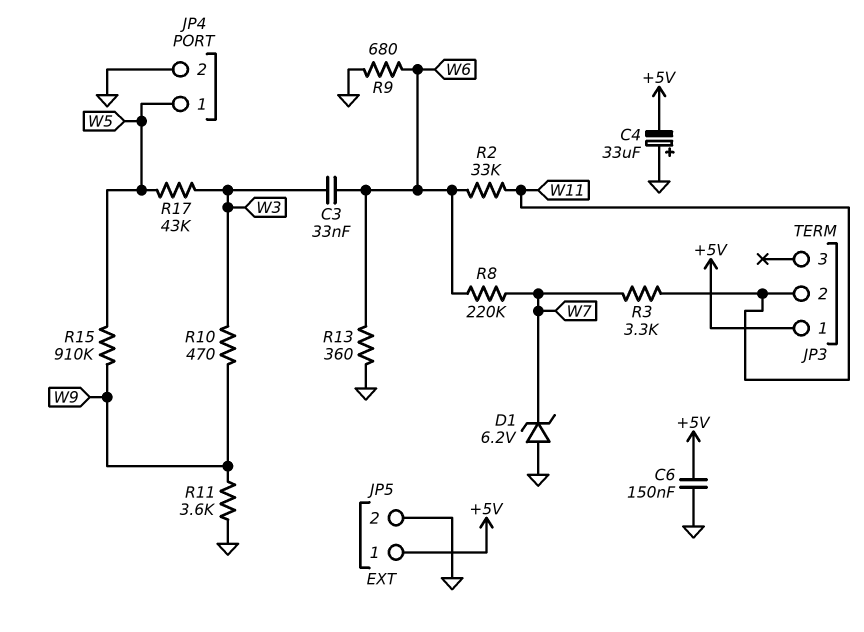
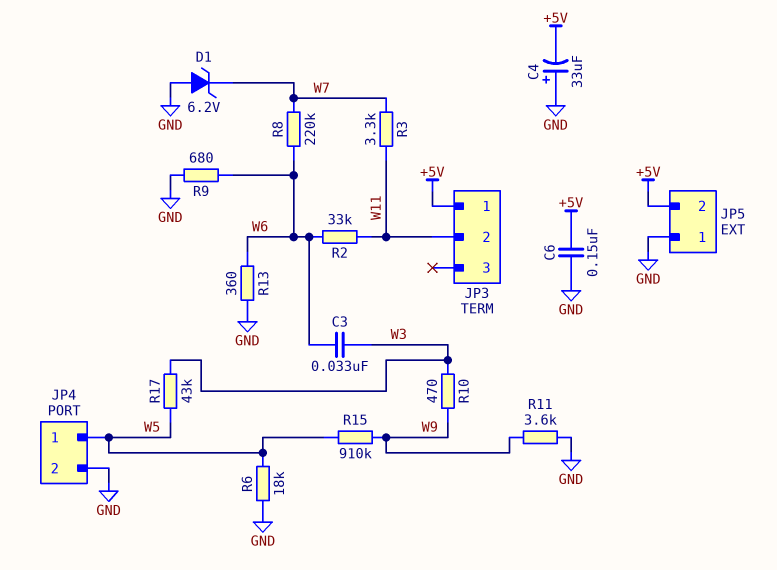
JP5 pin 1: +5V -> GND
JP5 pin 2: GND -> +5V
R6: none -> 18k (GND, W5)

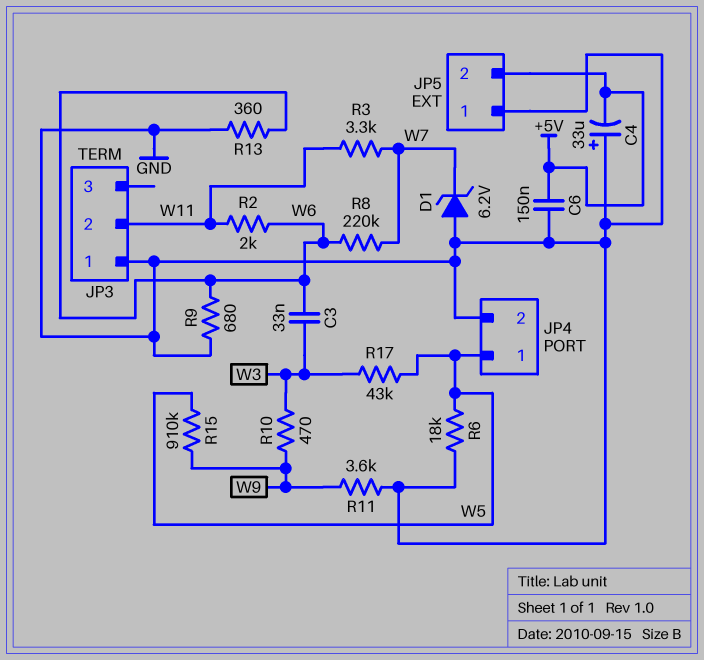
JP3 pin 1: +5V -> GND
R2: 33k (W6, W11) -> 2k (W6, W11)

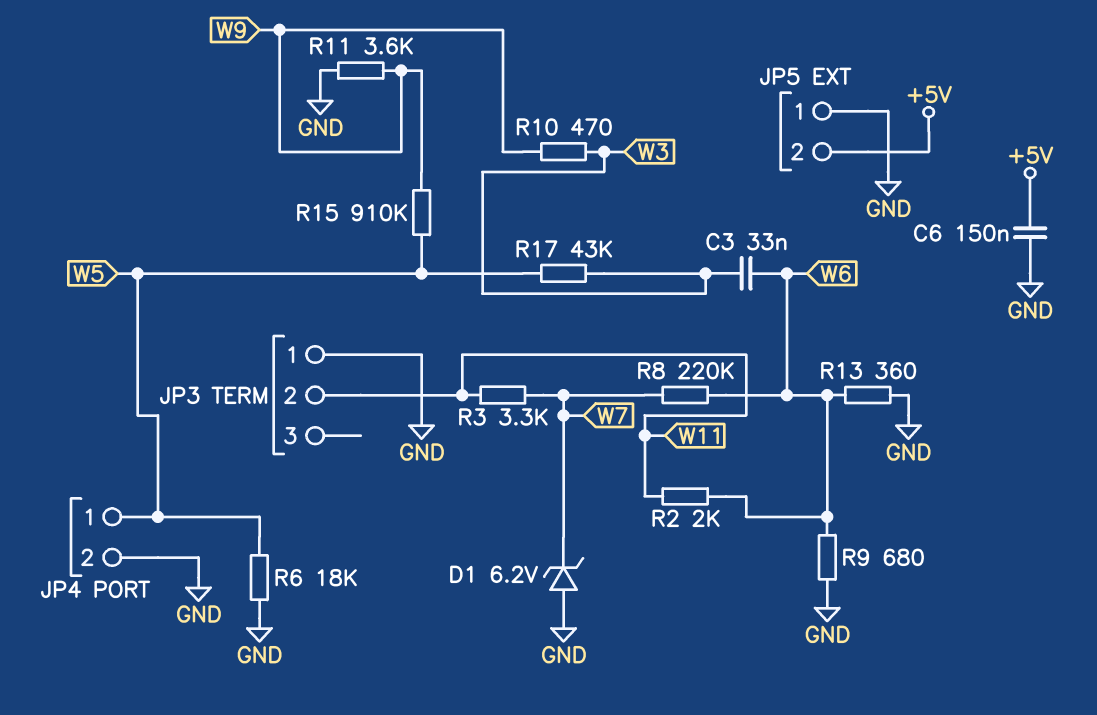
C4: 33uF (plus GND, minus +5V) -> none

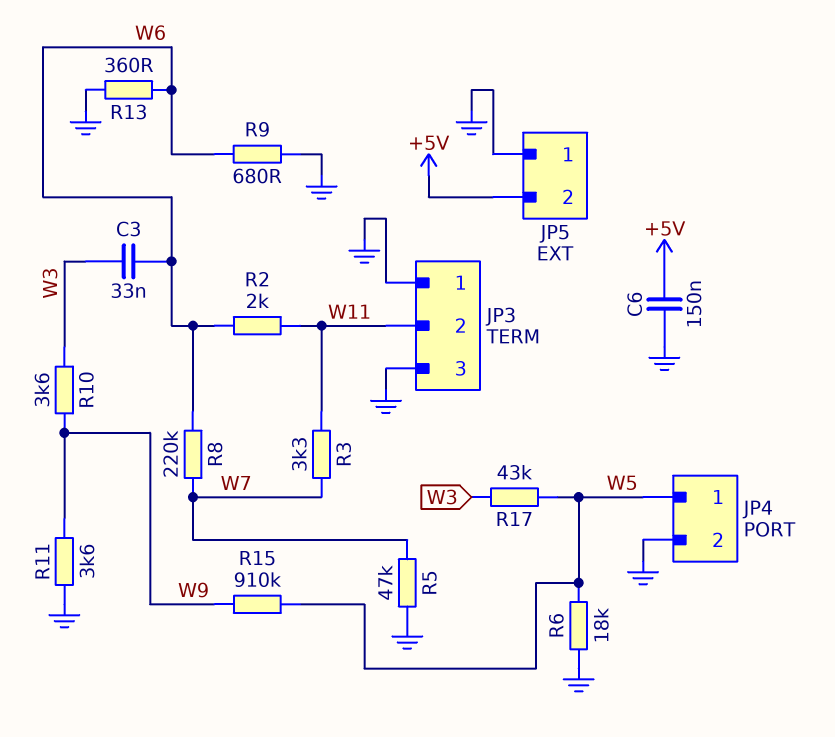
D1: zener 6.2V (A GND, K W7) -> none
JP3 pin 3: none -> GND
R5: none -> 47k (GND, W7)
R10: 470 (W3, W9) -> 3.6k (W3, W9)

